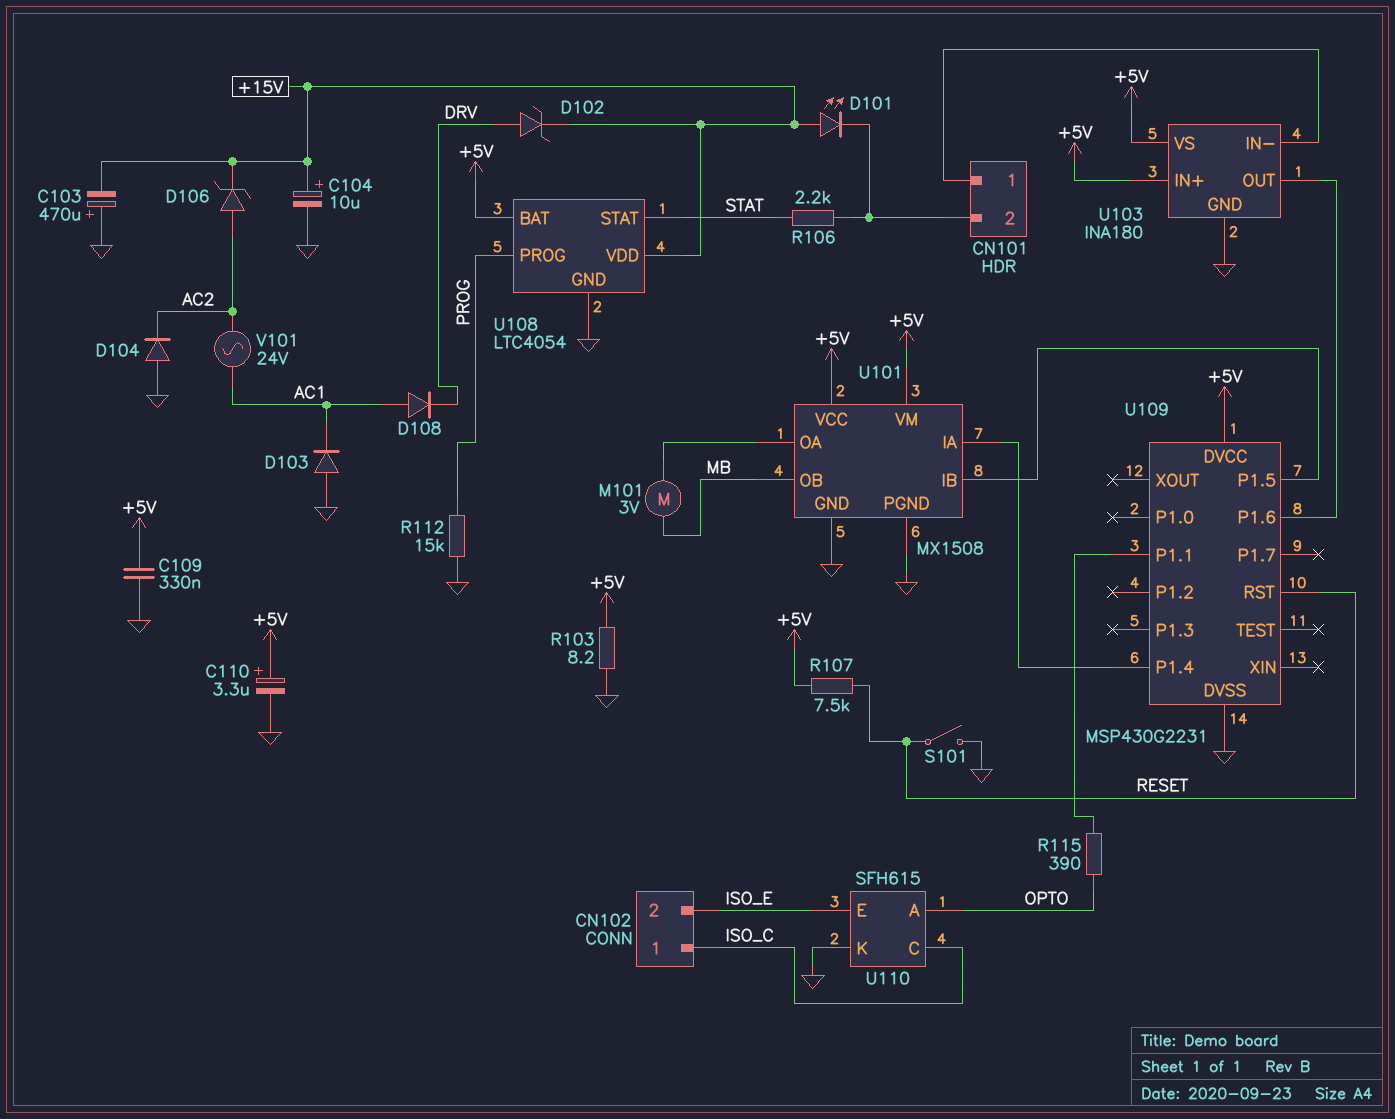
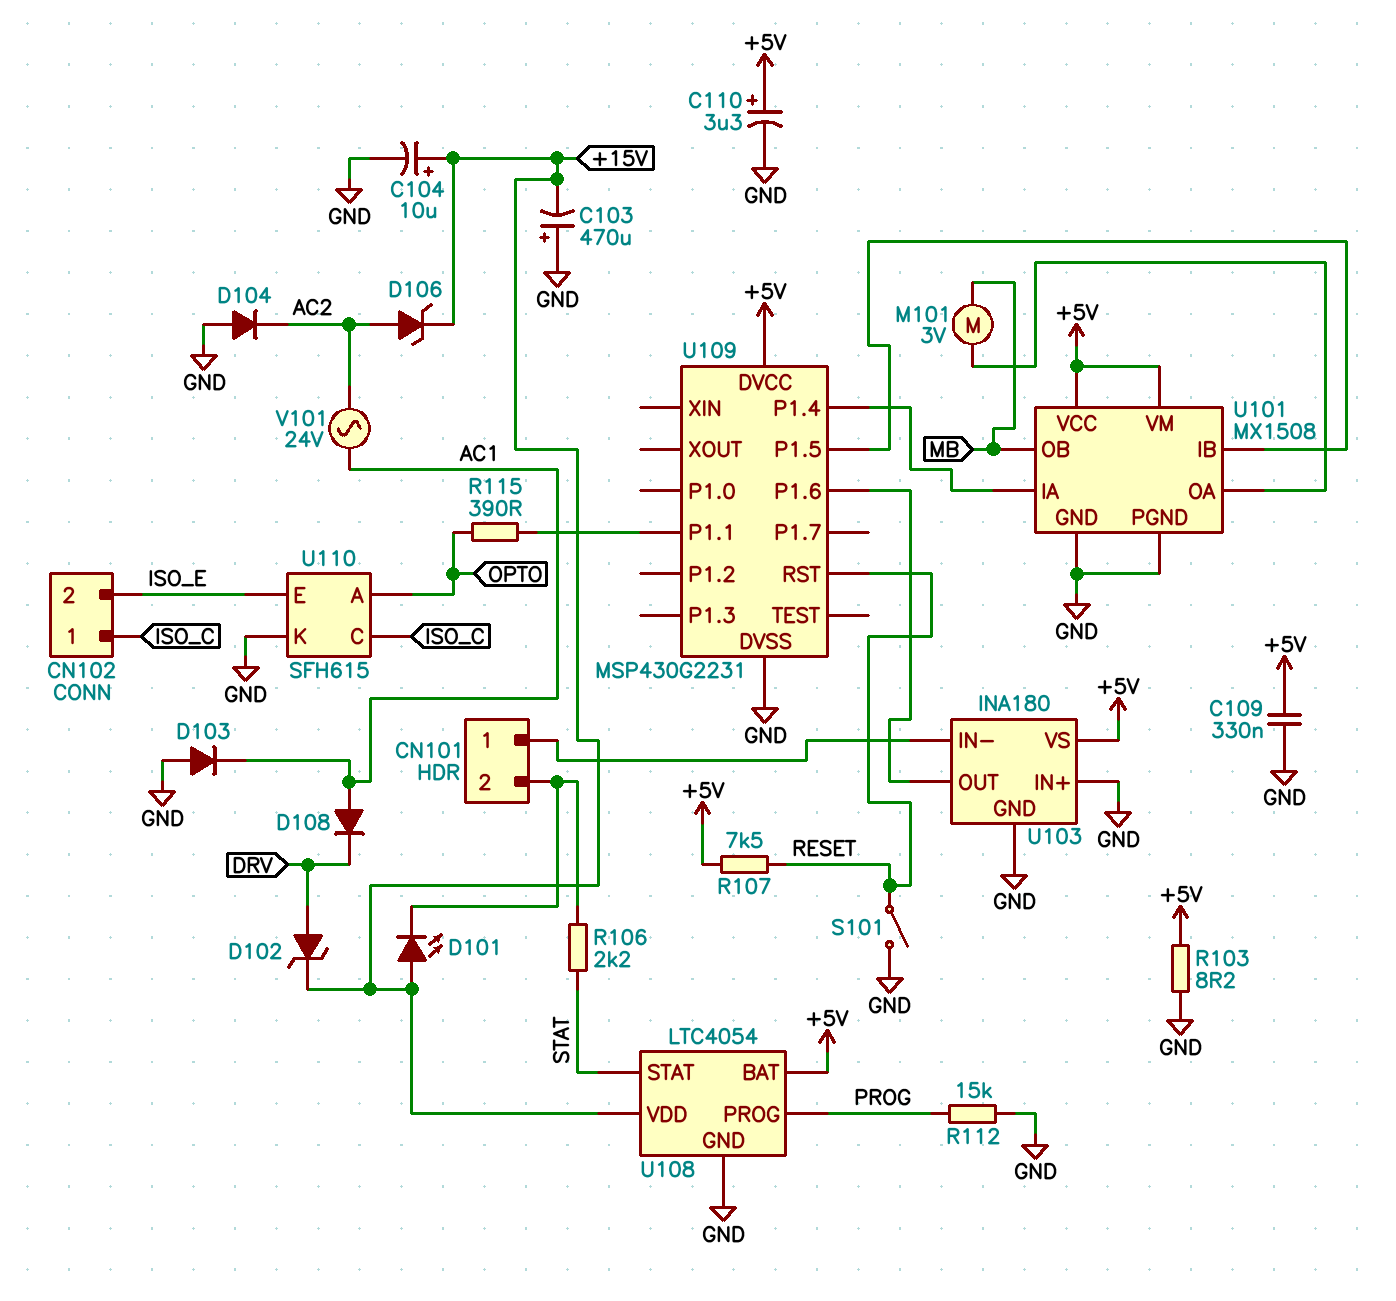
U103 pin IN+: +5V -> GND

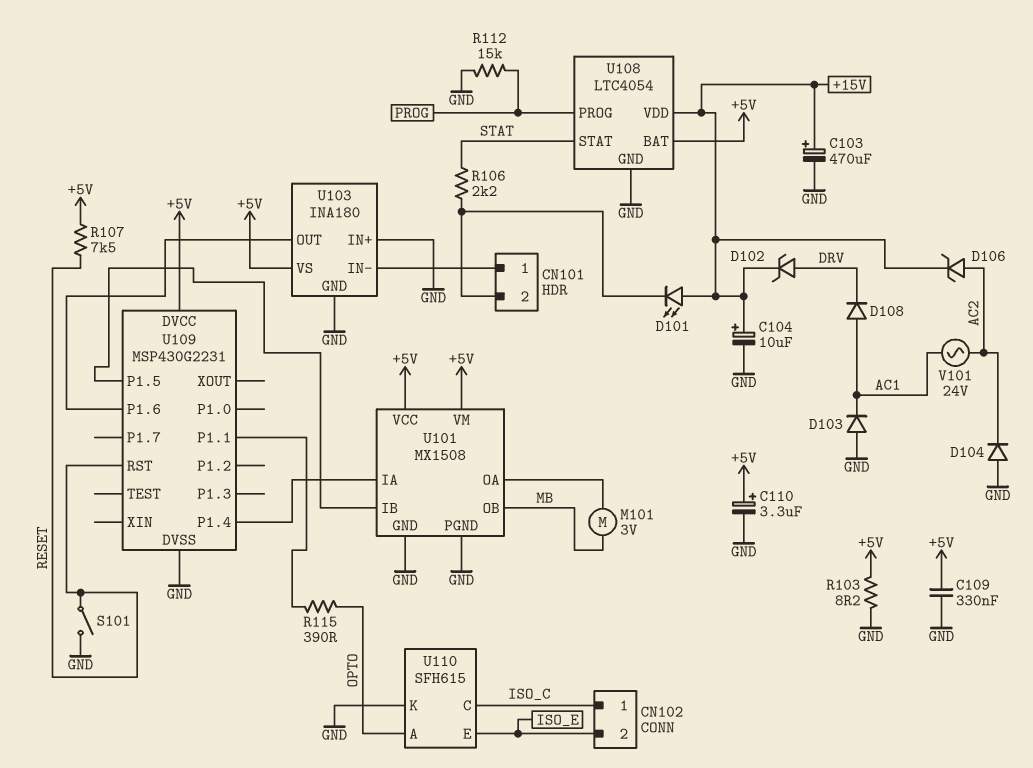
C103: 470uF (plus GND, minus +15V) -> 470uF (plus +15V, minus GND)

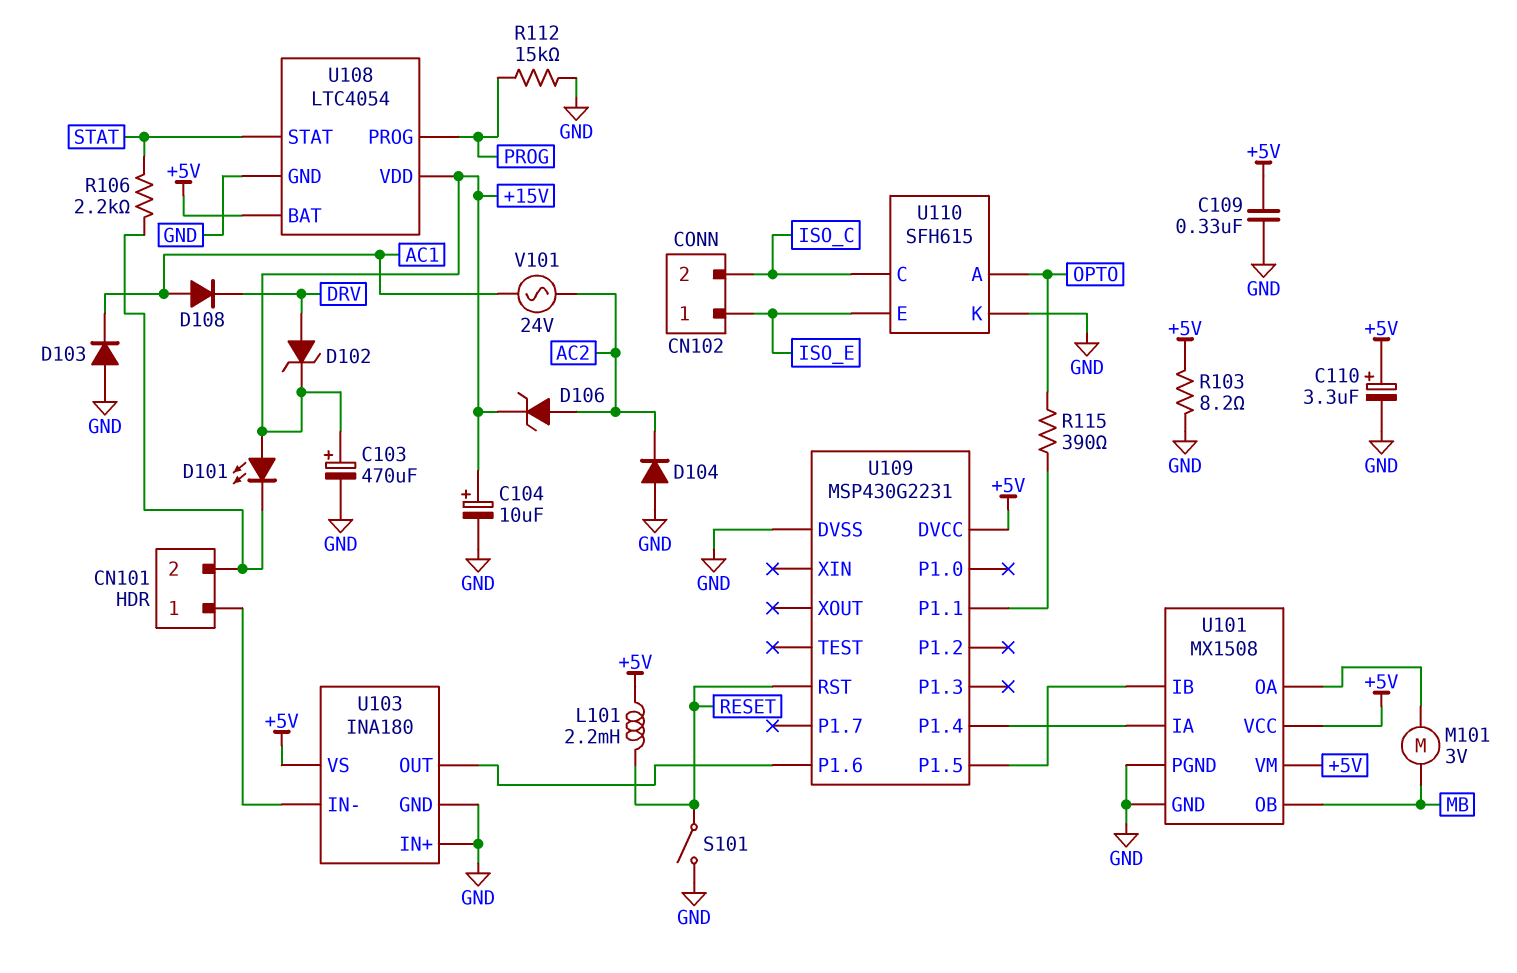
CN102 pin 1: ISO_C -> ISO_E
CN102 pin 2: ISO_E -> ISO_C
L101: none -> 2.2mH (+5V, RESET)
R107: 7.5k (+5V, RESET) -> none

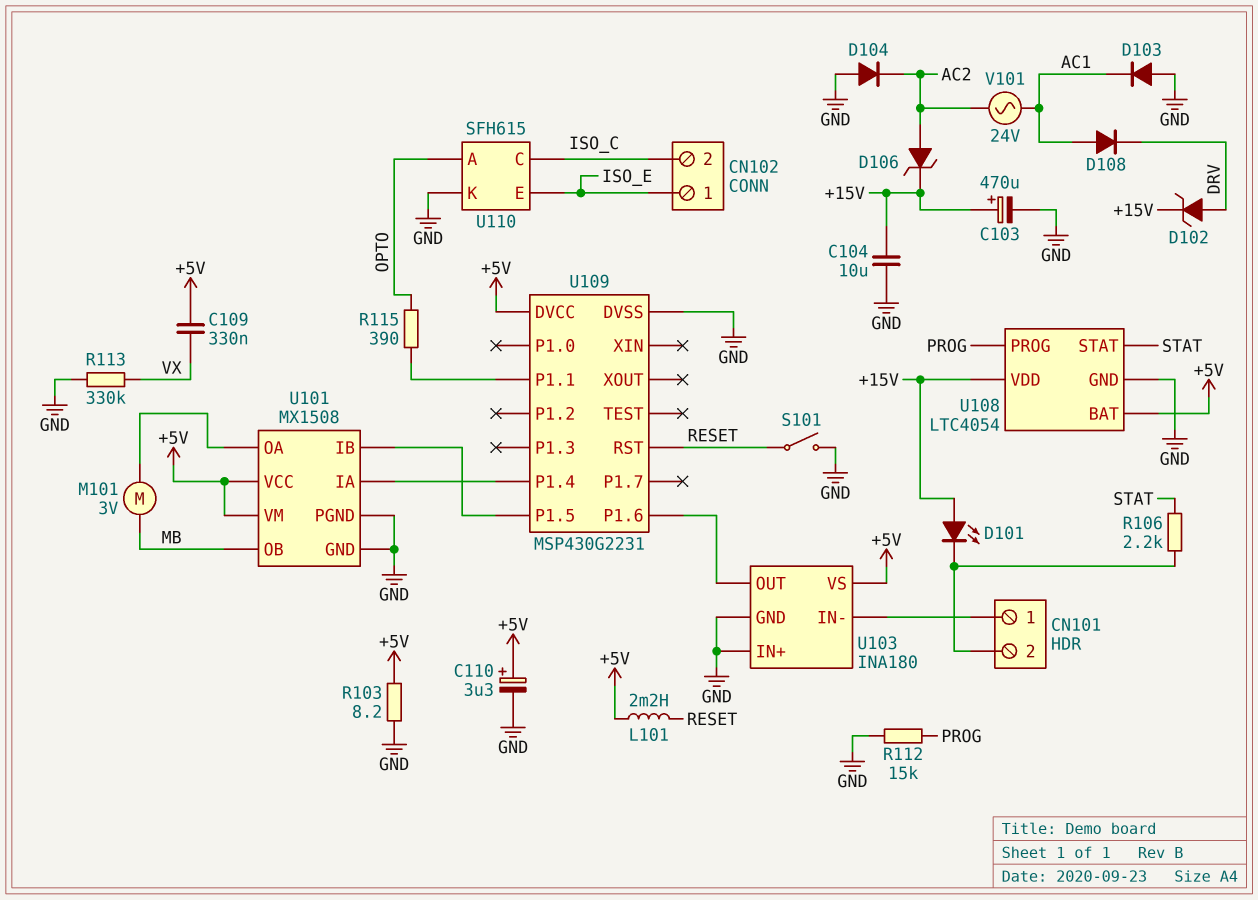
C104: 10uF (plus +15V, minus GND) -> 10uF (+15V, GND)
C109: 330nF (+5V, GND) -> 330nF (+5V, VX)
R113: none -> 330k (GND, VX)

